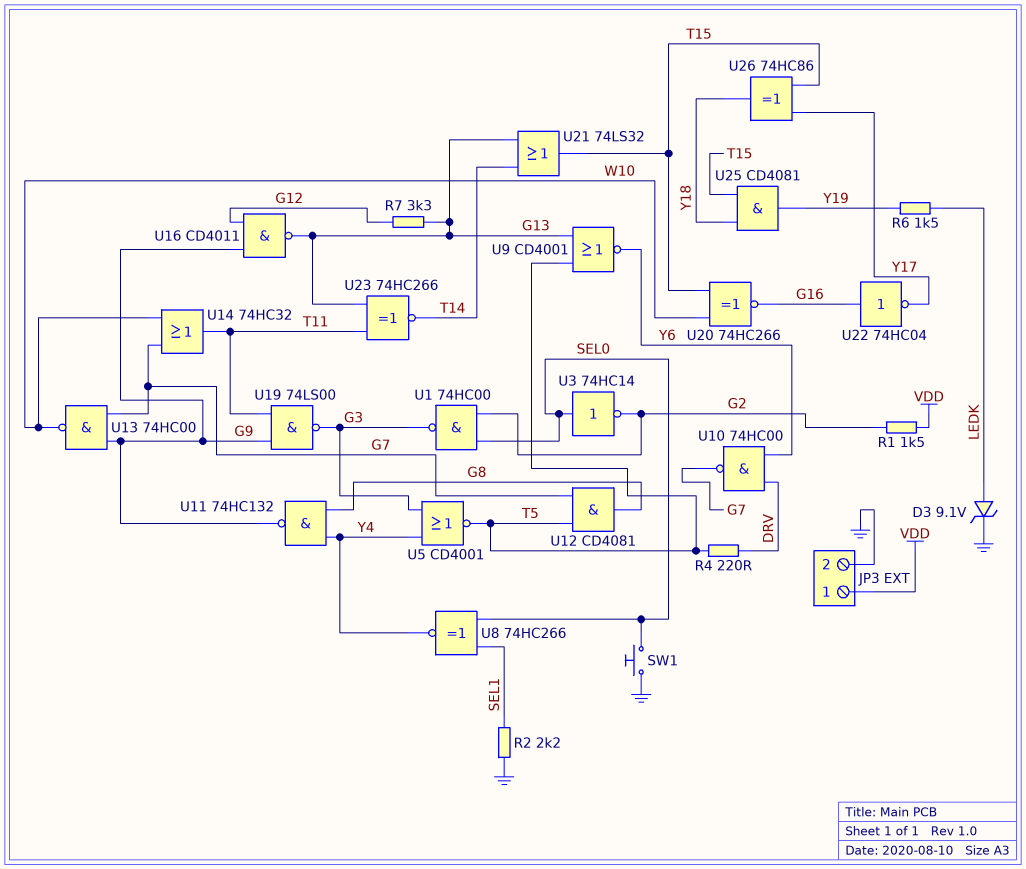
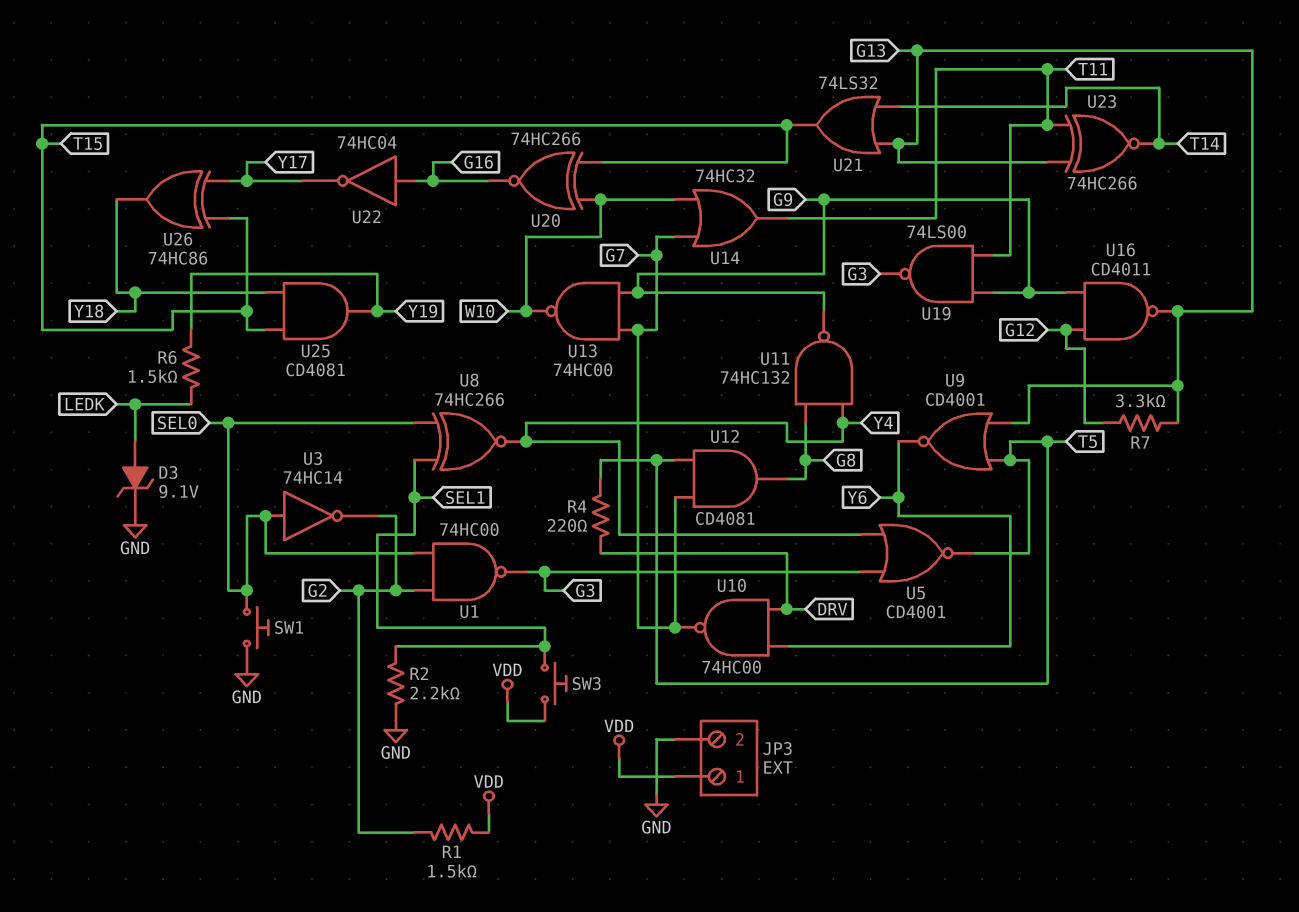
SW3: none -> button (SEL1, VDD)

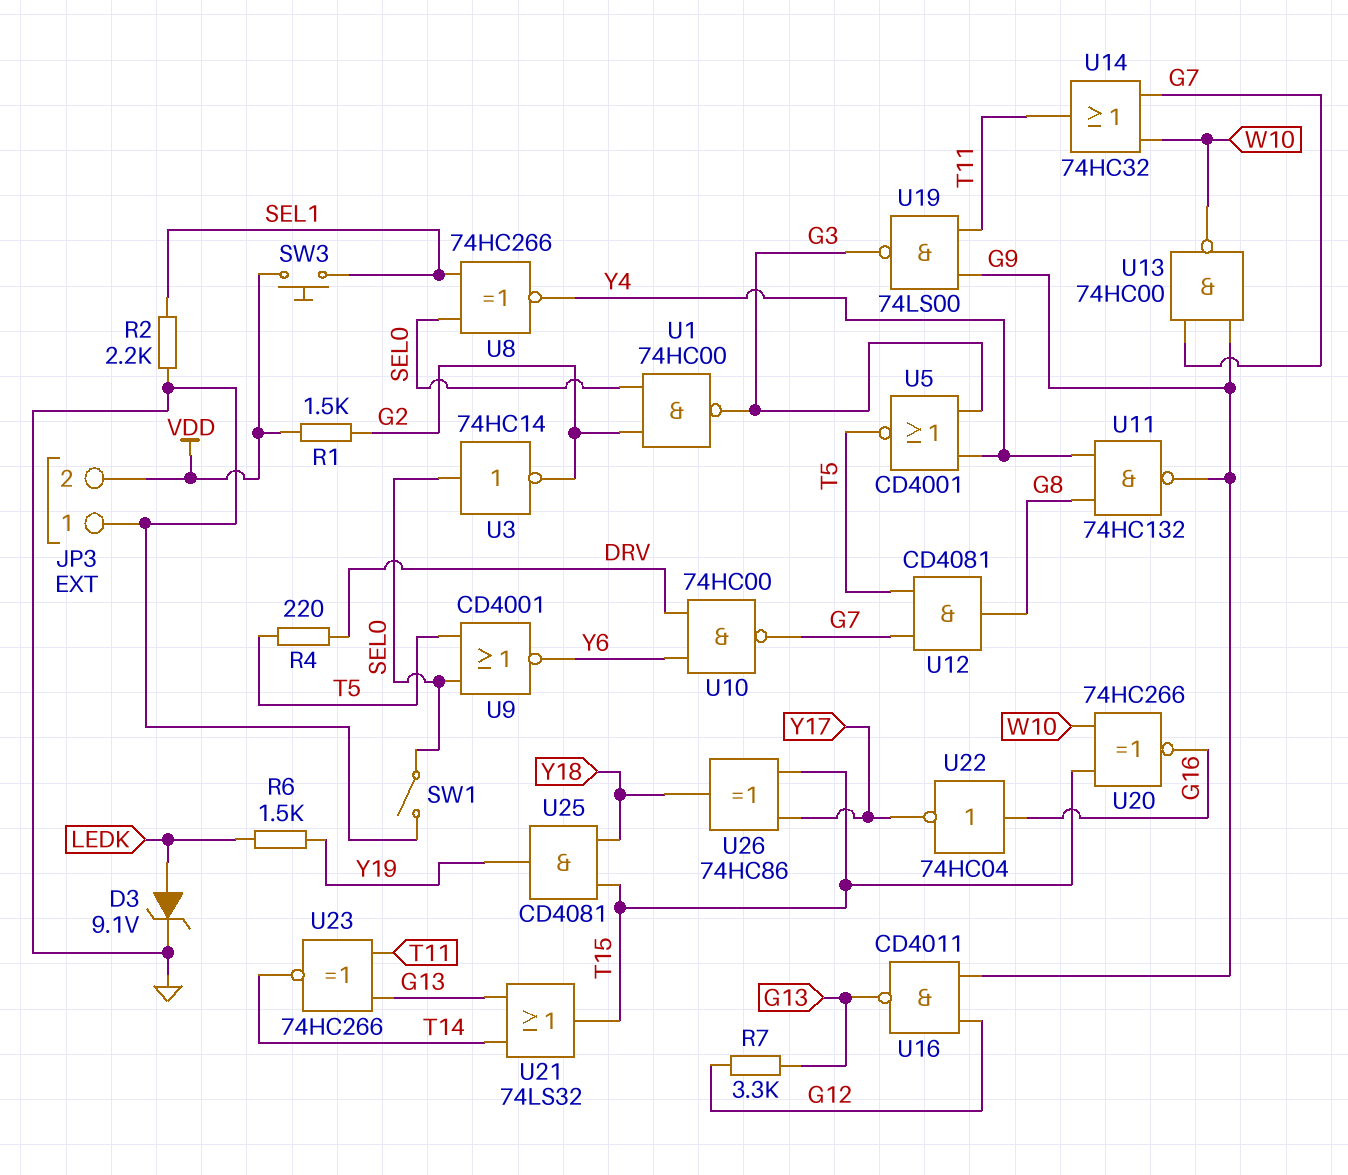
JP3 pin 1: VDD -> GND
JP3 pin 2: GND -> VDD
SW1: button (GND, SEL0) -> switch (GND, SEL0)
U9: NOR CD4001 (in G13, in T5, out Y6) -> NOR CD4001 (in SEL0, in T5, out Y6)

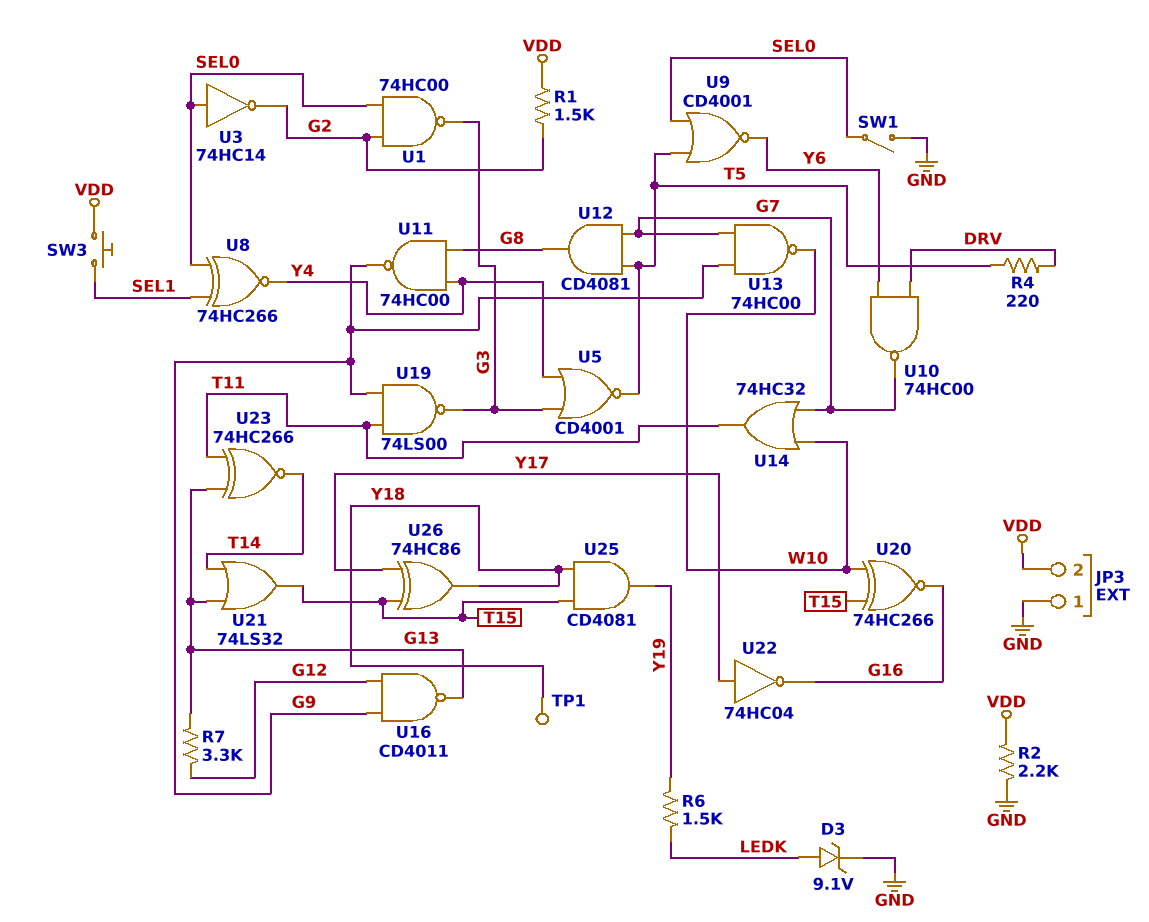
R2: 2.2k (GND, SEL1) -> 2.2k (GND, VDD)
TP1: none -> test point (Y18)
U11: NAND 74HC132 (in G8, in Y4, out G9) -> NAND 74HC00 (in G8, in Y4, out G9)
U22: NOT 74HC04 (in G16, out Y17) -> NOT 74HC04 (in Y17, out G16)

